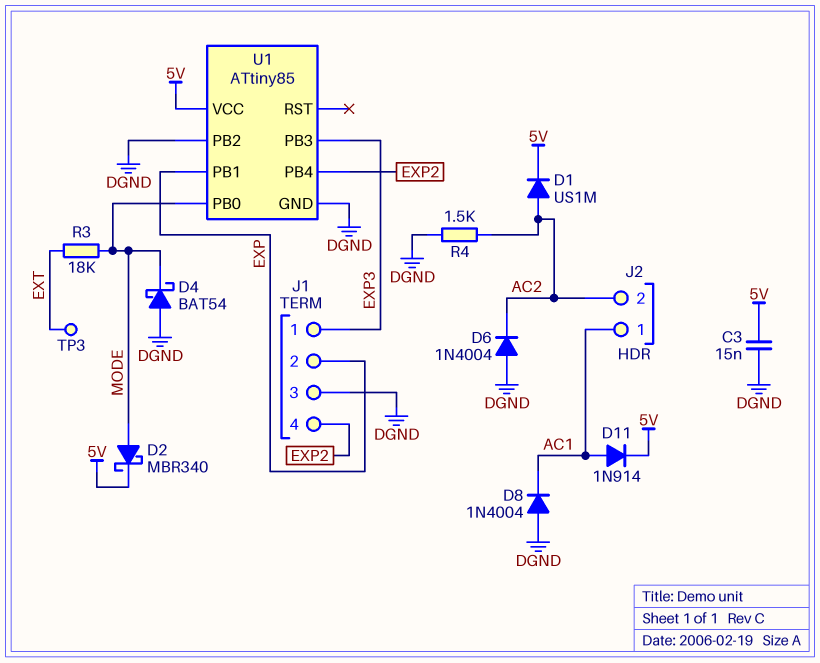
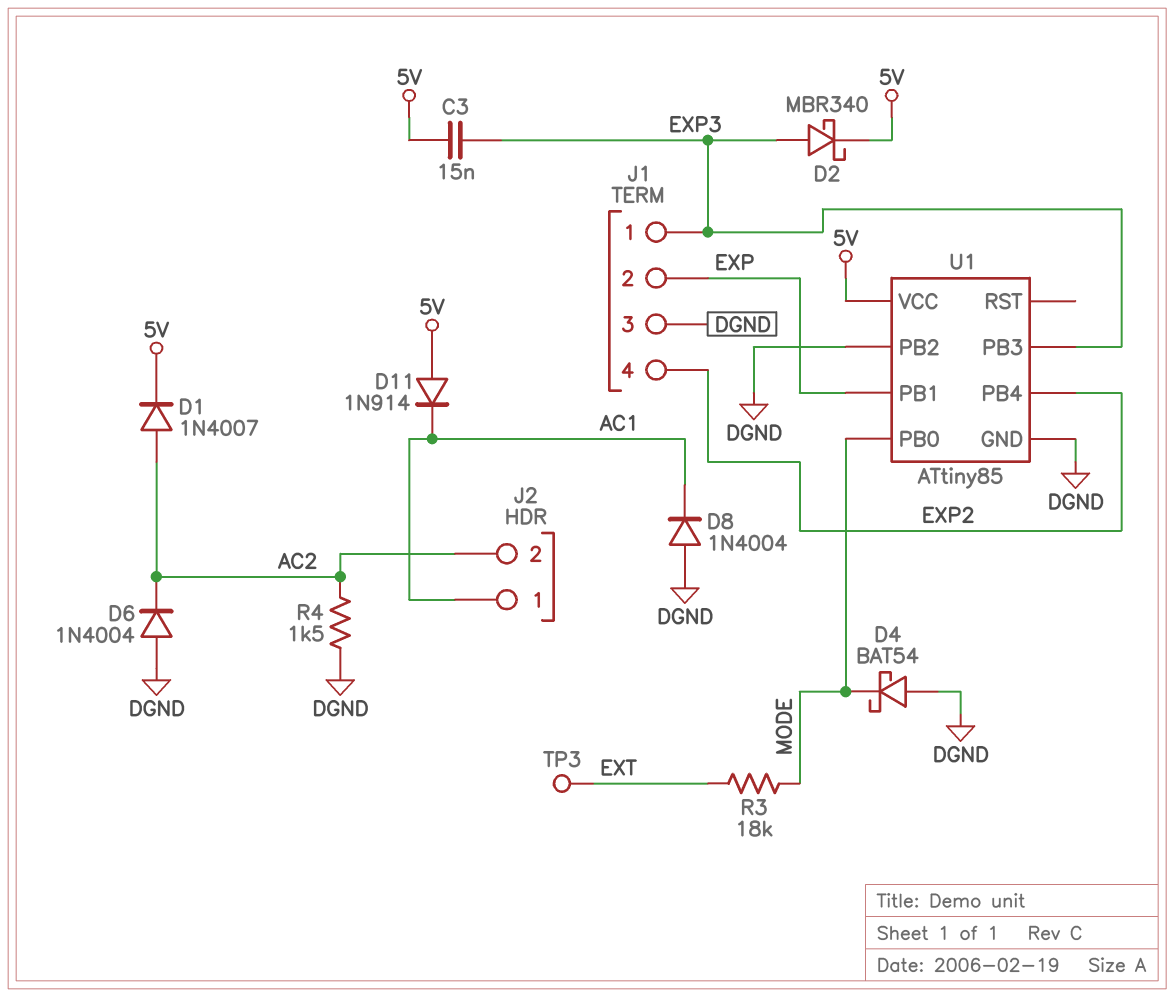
C3: 15nF (5V, DGND) -> 15nF (5V, EXP3)
D1: diode US1M (A AC2, K 5V) -> diode 1N4007 (A AC2, K 5V)
D2: schottky MBR340 (A MODE, K 5V) -> schottky MBR340 (A EXP3, K 5V)
D11: diode 1N914 (A AC1, K 5V) -> diode 1N914 (A 5V, K AC1)

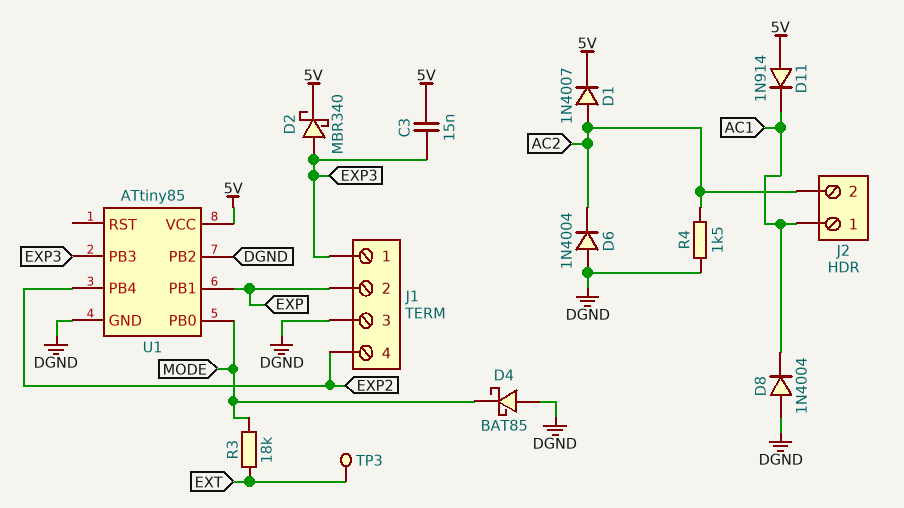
D4: schottky BAT54 (A DGND, K MODE) -> schottky BAT85 (A DGND, K MODE)

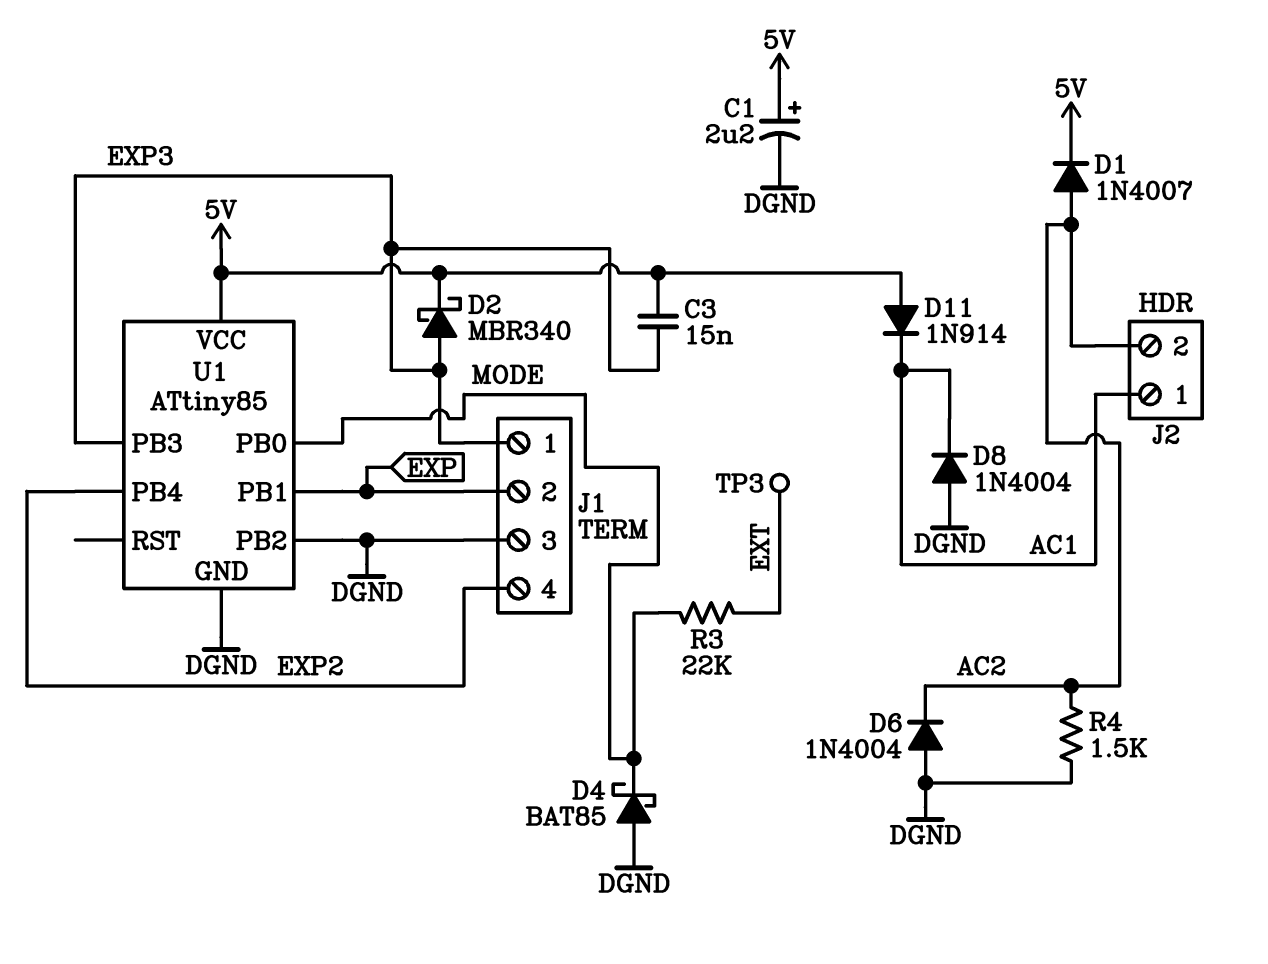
C1: none -> 2.2uF (plus 5V, minus DGND)
R3: 18k (EXT, MODE) -> 22k (EXT, MODE)

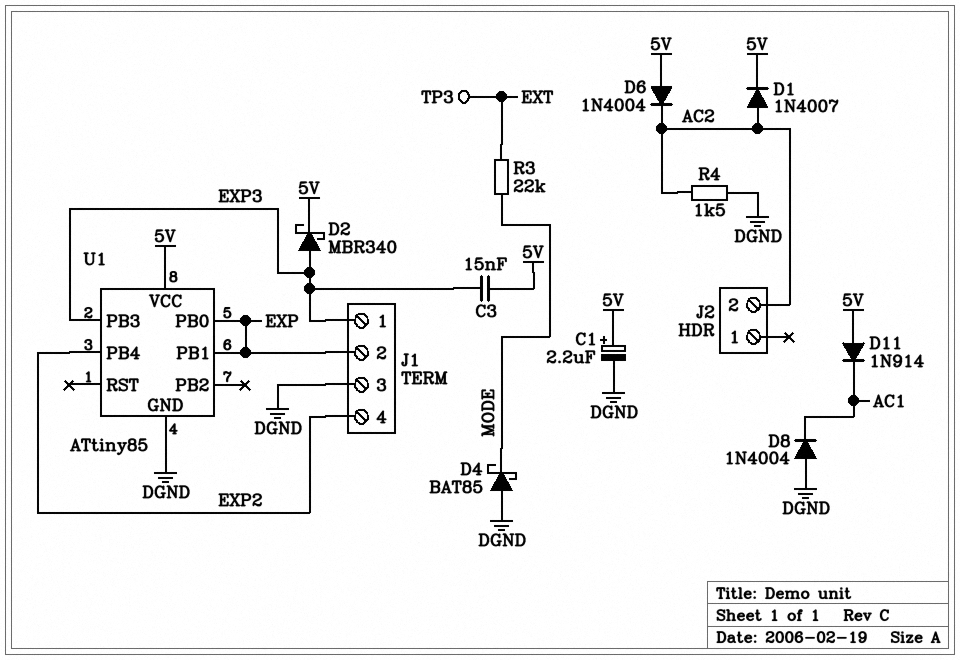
D6: diode 1N4004 (A DGND, K AC2) -> diode 1N4004 (A 5V, K AC2)
J2 pin 1: AC1 -> none
U1 pin PB0: MODE -> EXP
U1 pin PB2: DGND -> none

